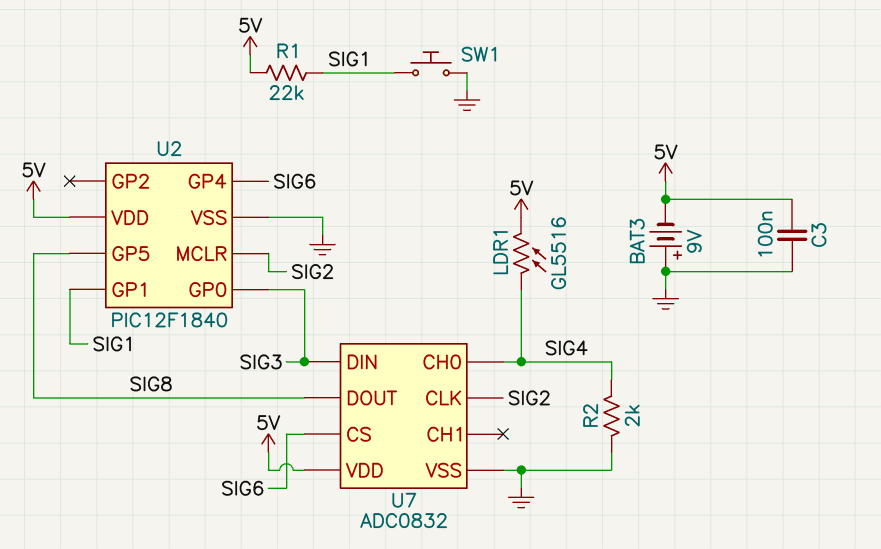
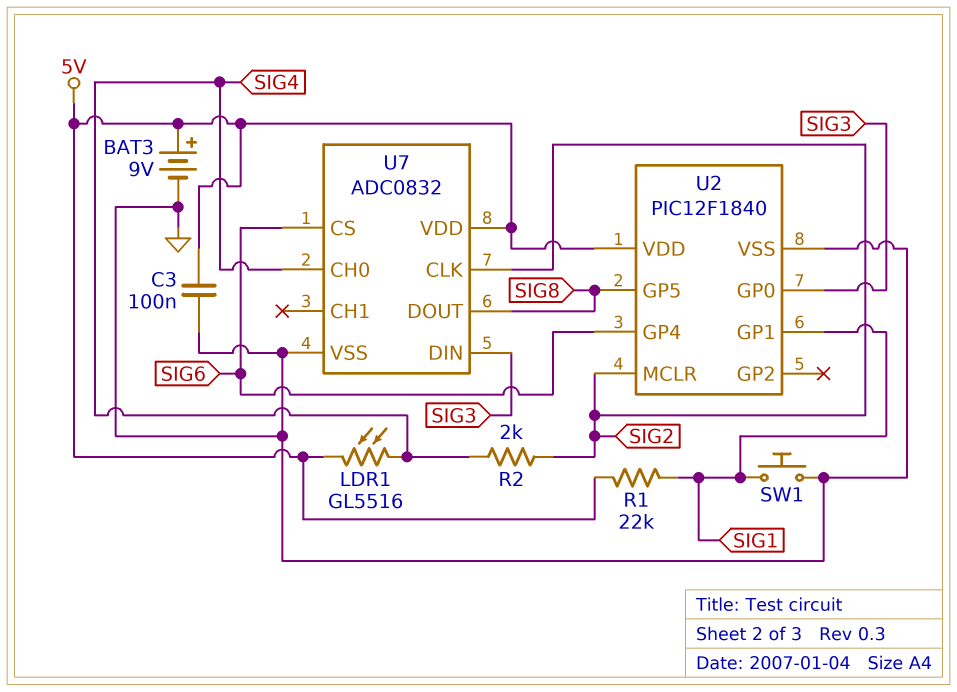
BAT3: 9V (plus GND, minus 5V) -> 9V (plus 5V, minus GND)
R2: 2k (GND, SIG4) -> 2k (SIG2, SIG4)

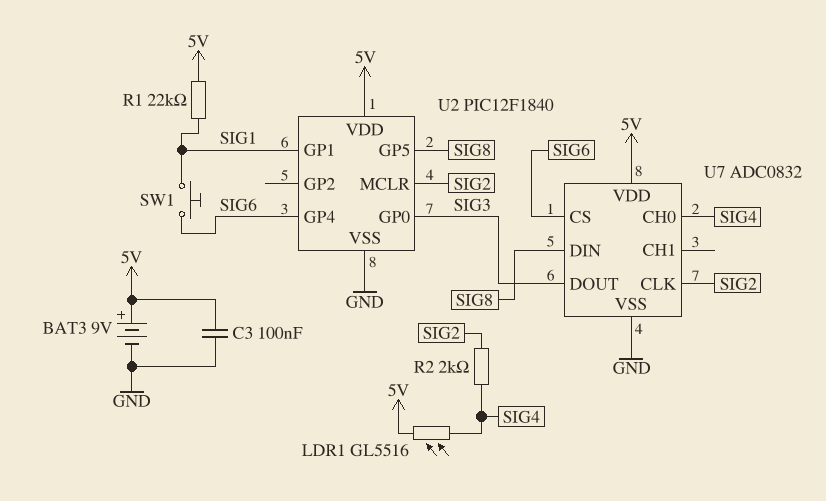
SW1: button (GND, SIG1) -> button (SIG1, SIG6)
U7 pin DIN: SIG3 -> SIG8
U7 pin DOUT: SIG8 -> SIG3

